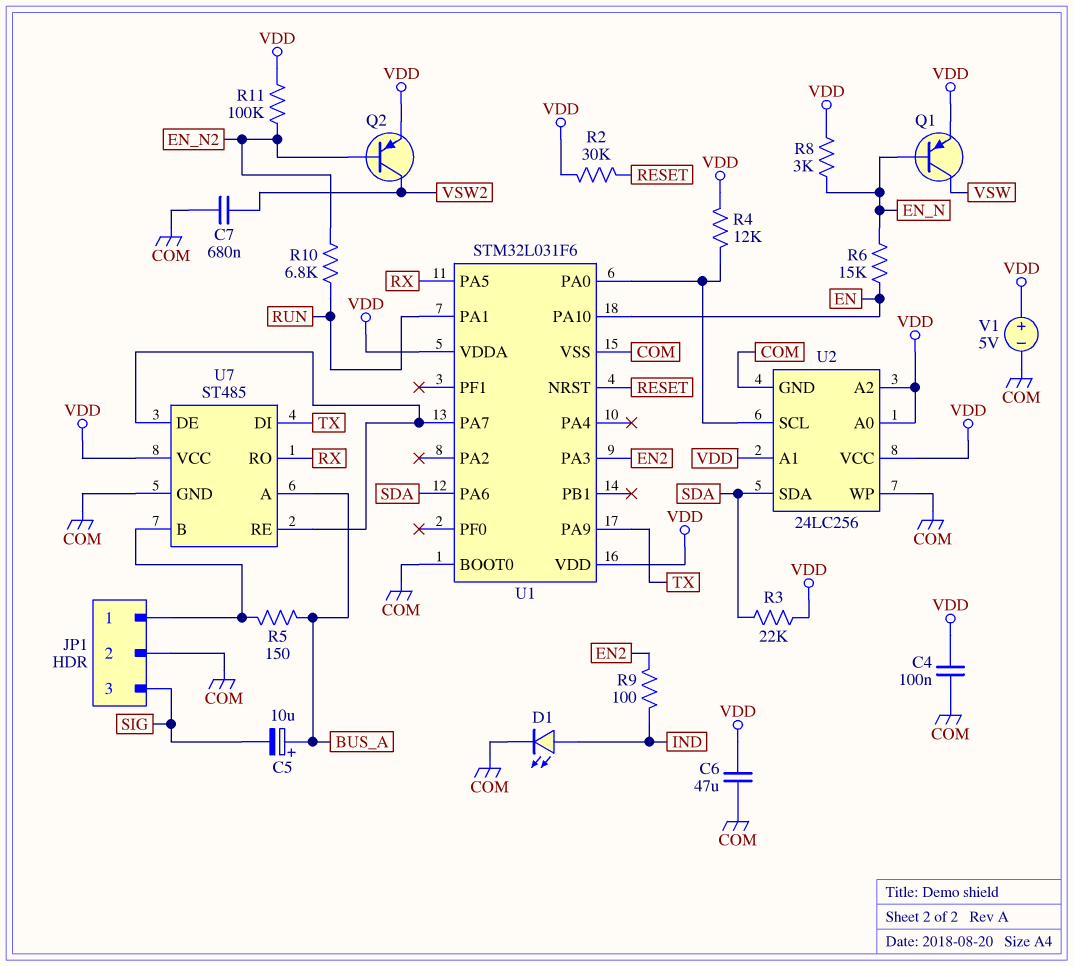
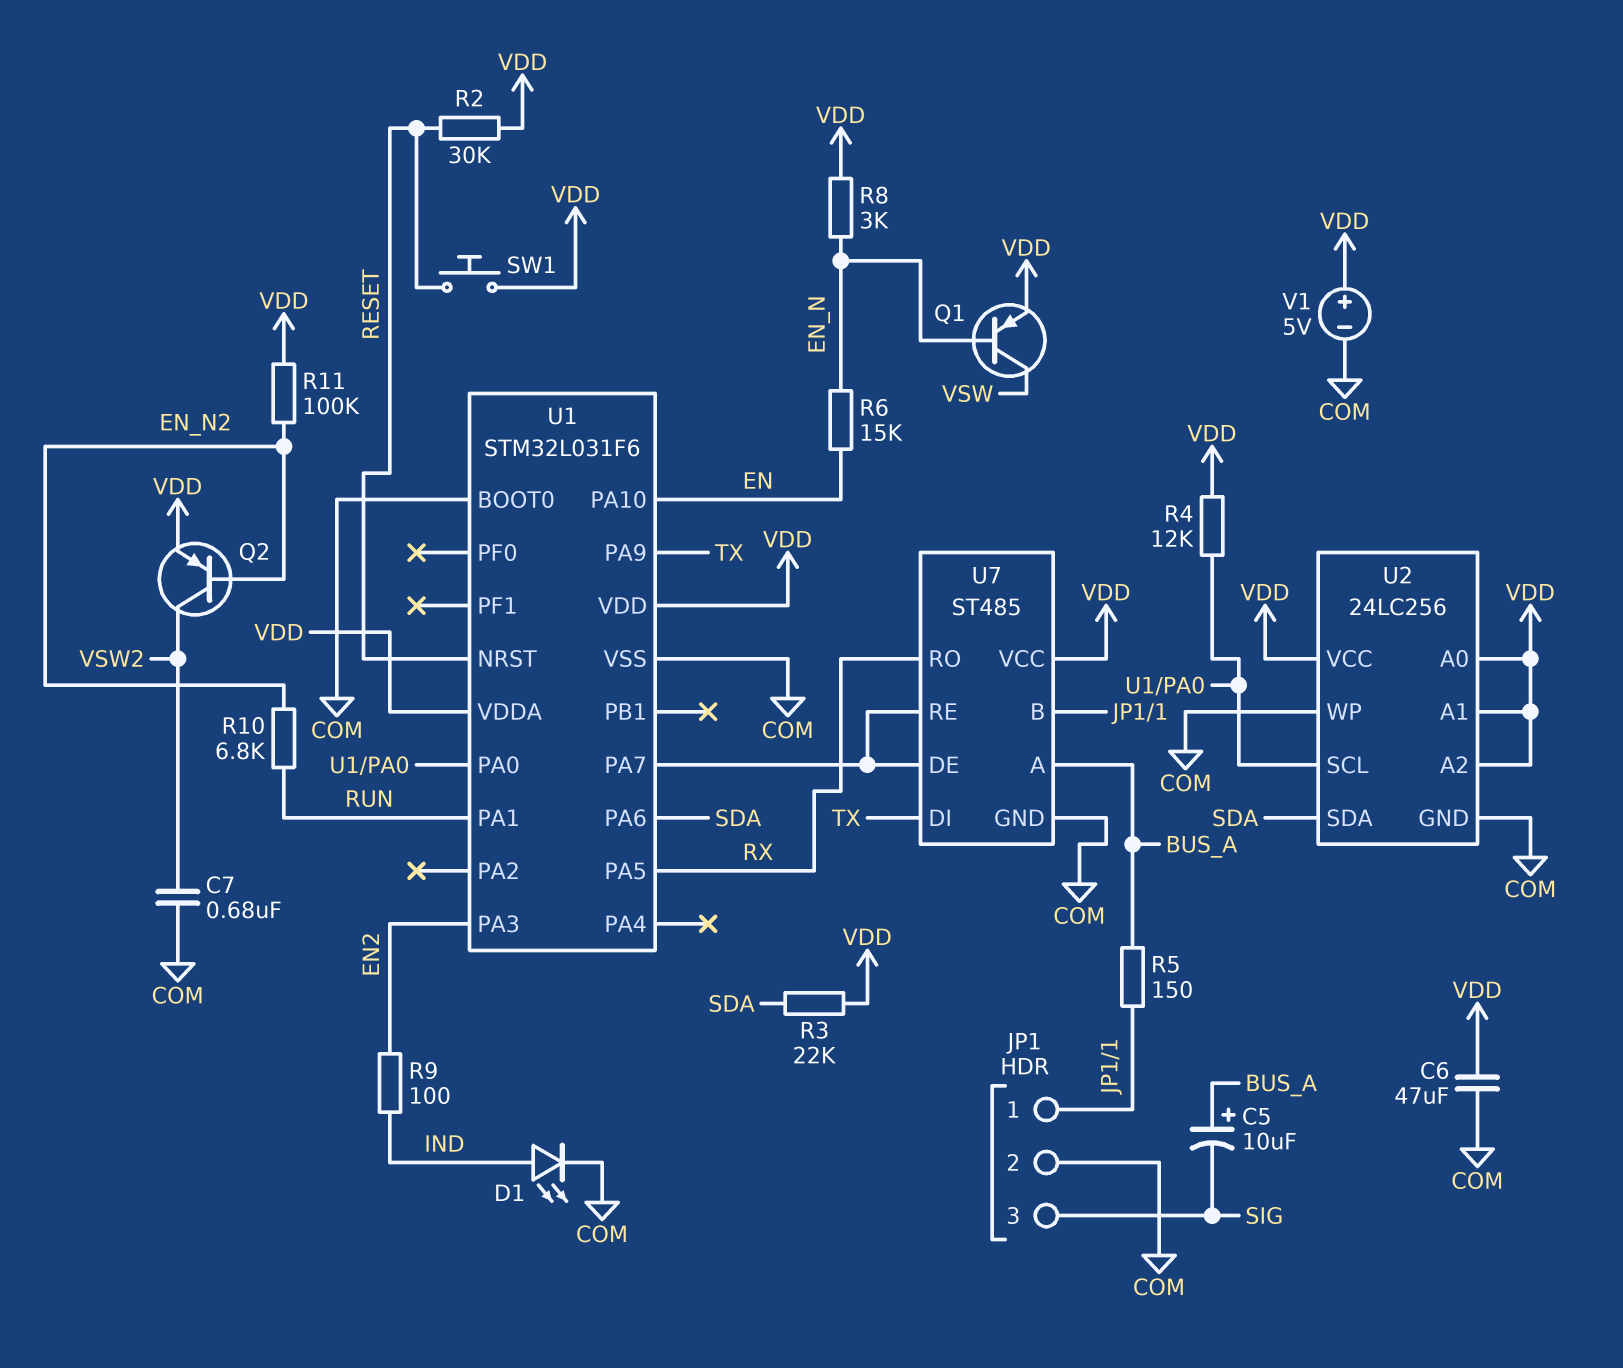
C4: 100nF (COM, VDD) -> none
SW1: none -> button (RESET, VDD)

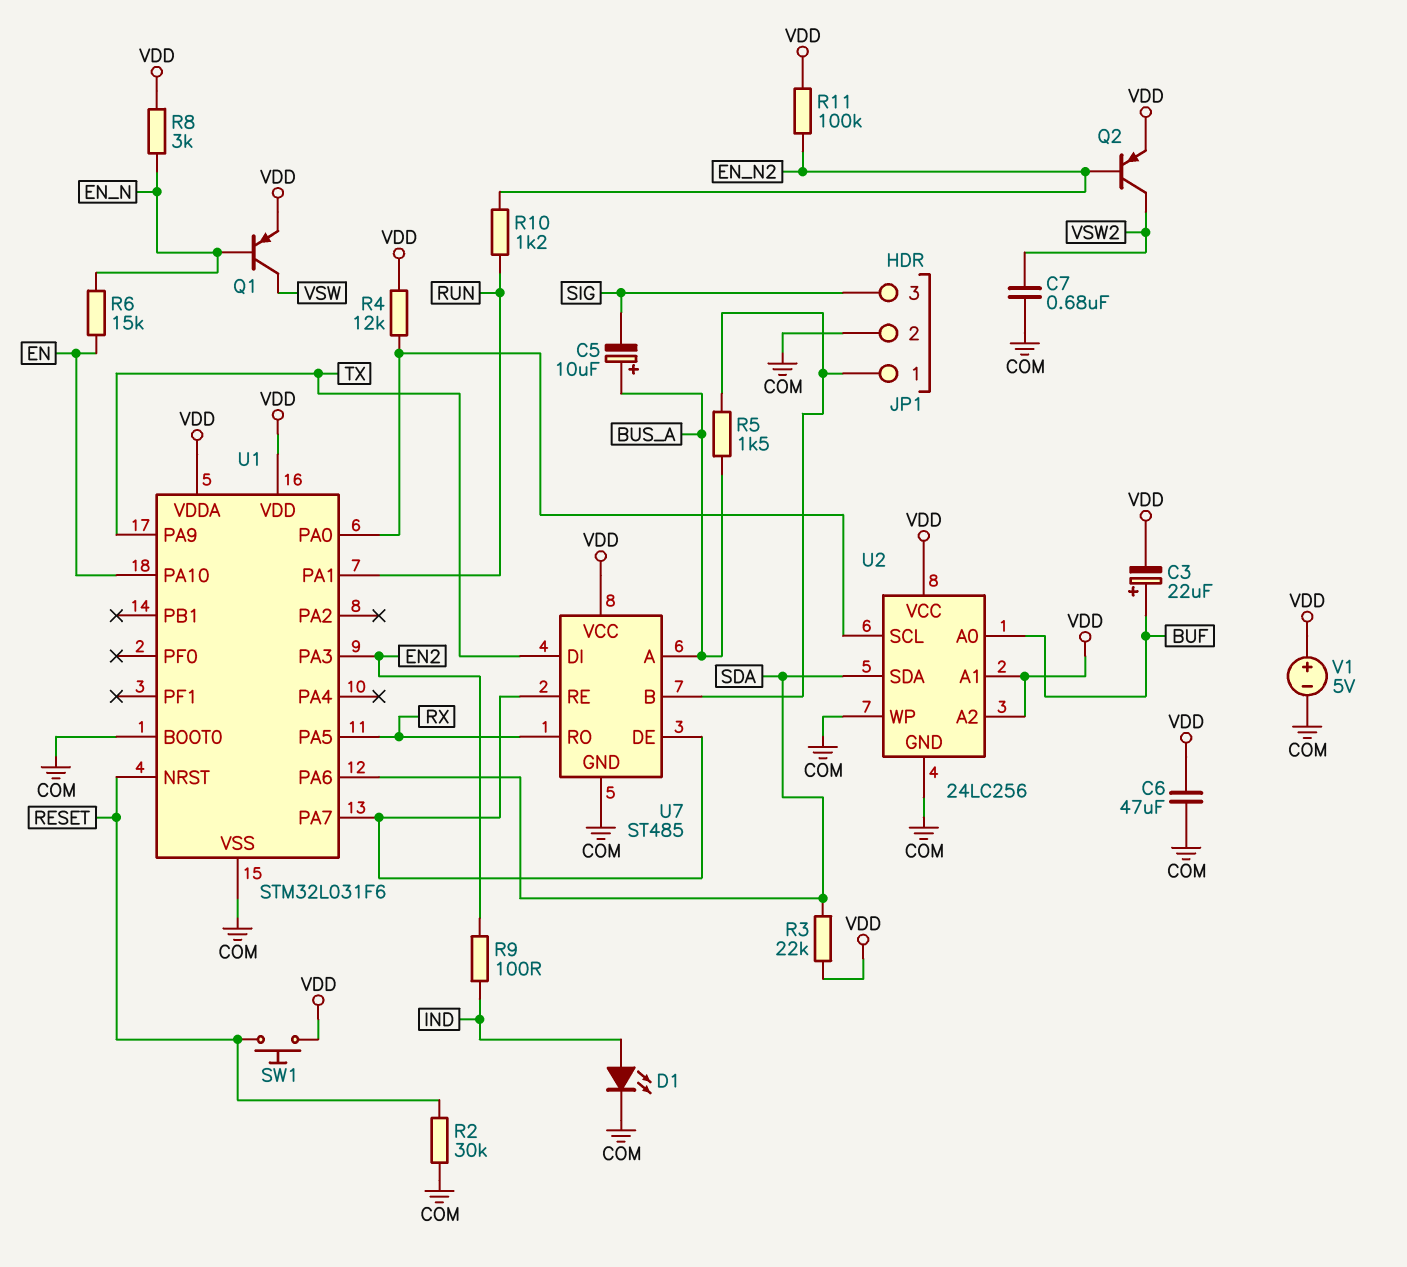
C3: none -> 22uF (plus BUF, minus VDD)
R2: 30k (RESET, VDD) -> 30k (COM, RESET)
R5: 150 (BUS_A, JP1/1) -> 1.5k (BUS_A, JP1/1)
R10: 6.8k (EN_N2, RUN) -> 1.2k (EN_N2, RUN)
U2 pin A0: VDD -> BUF

